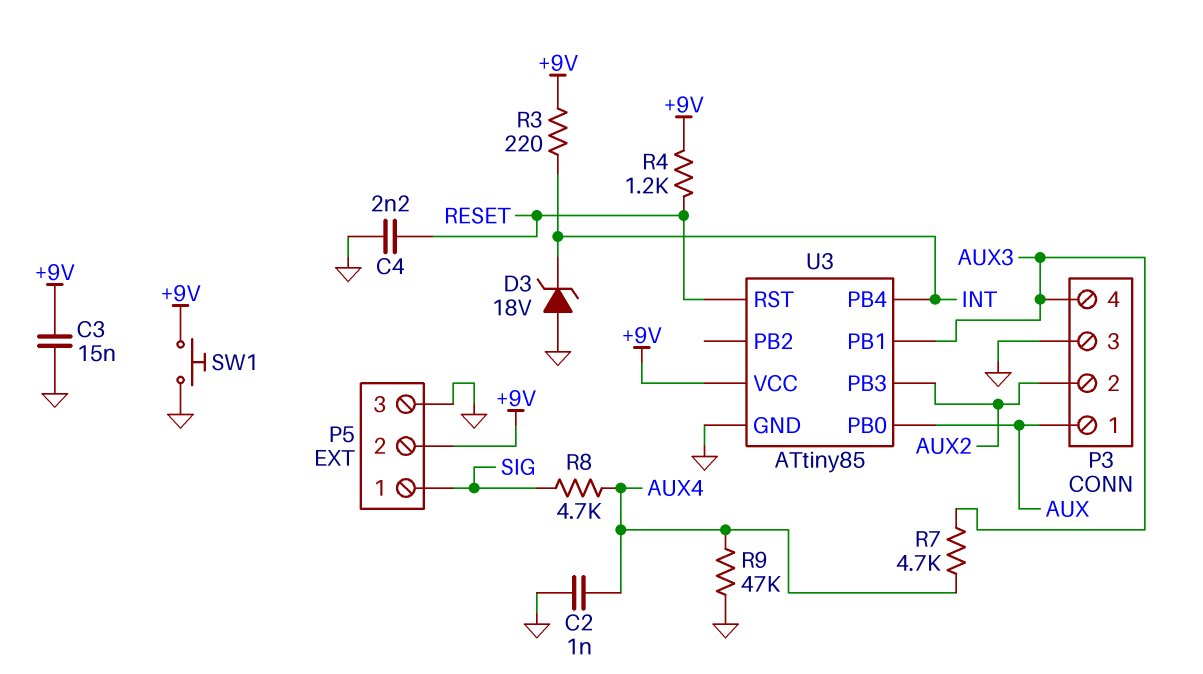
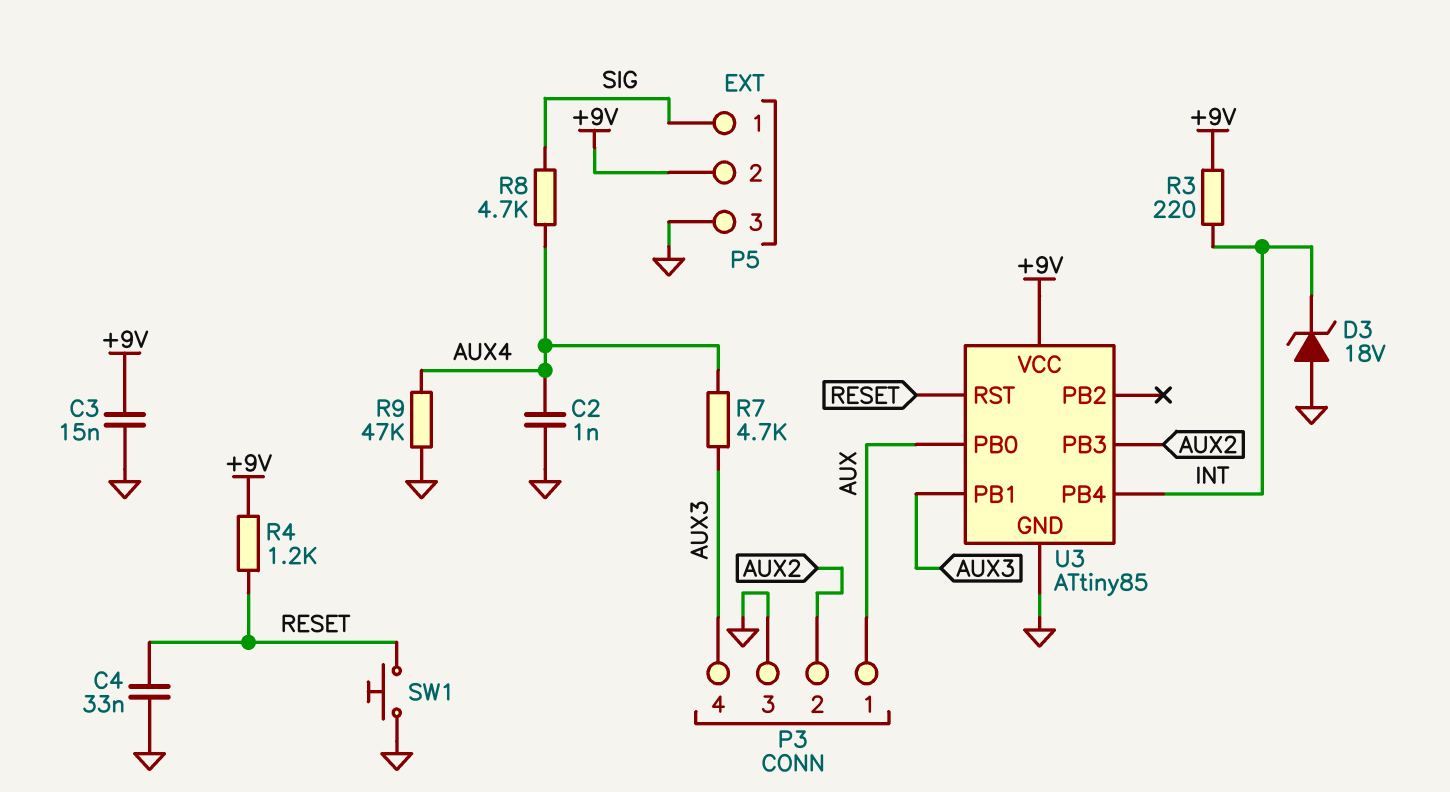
C4: 2.2nF (GND, RESET) -> 33nF (GND, RESET)
SW1: button (+9V, GND) -> button (GND, RESET)

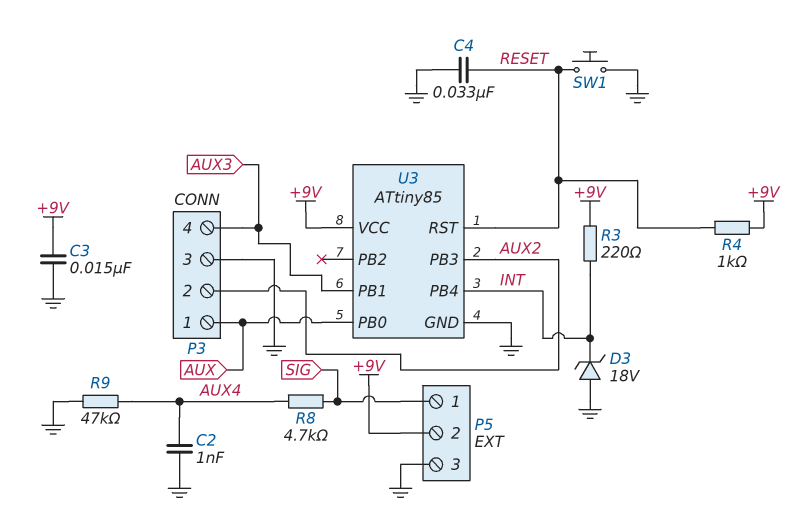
R4: 1.2k (+9V, RESET) -> 1k (+9V, RESET)
R7: 4.7k (AUX3, AUX4) -> none

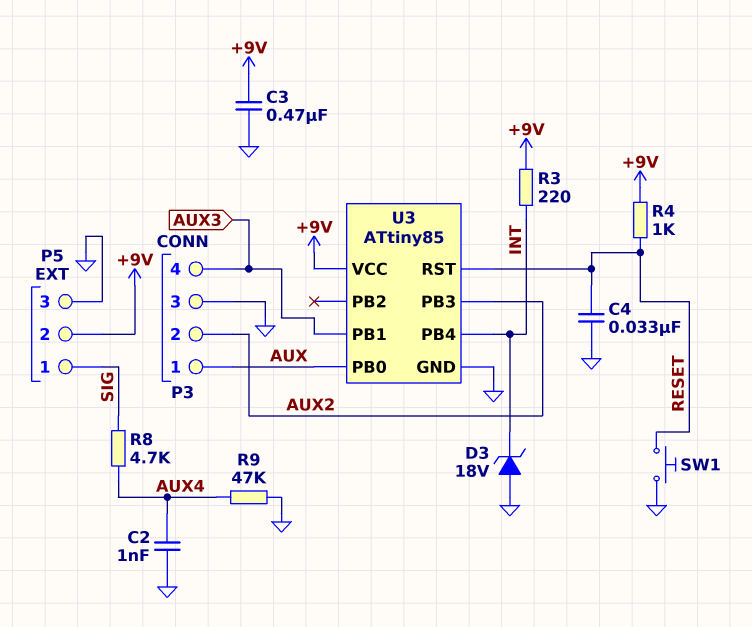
C3: 15nF (+9V, GND) -> 470nF (+9V, GND)

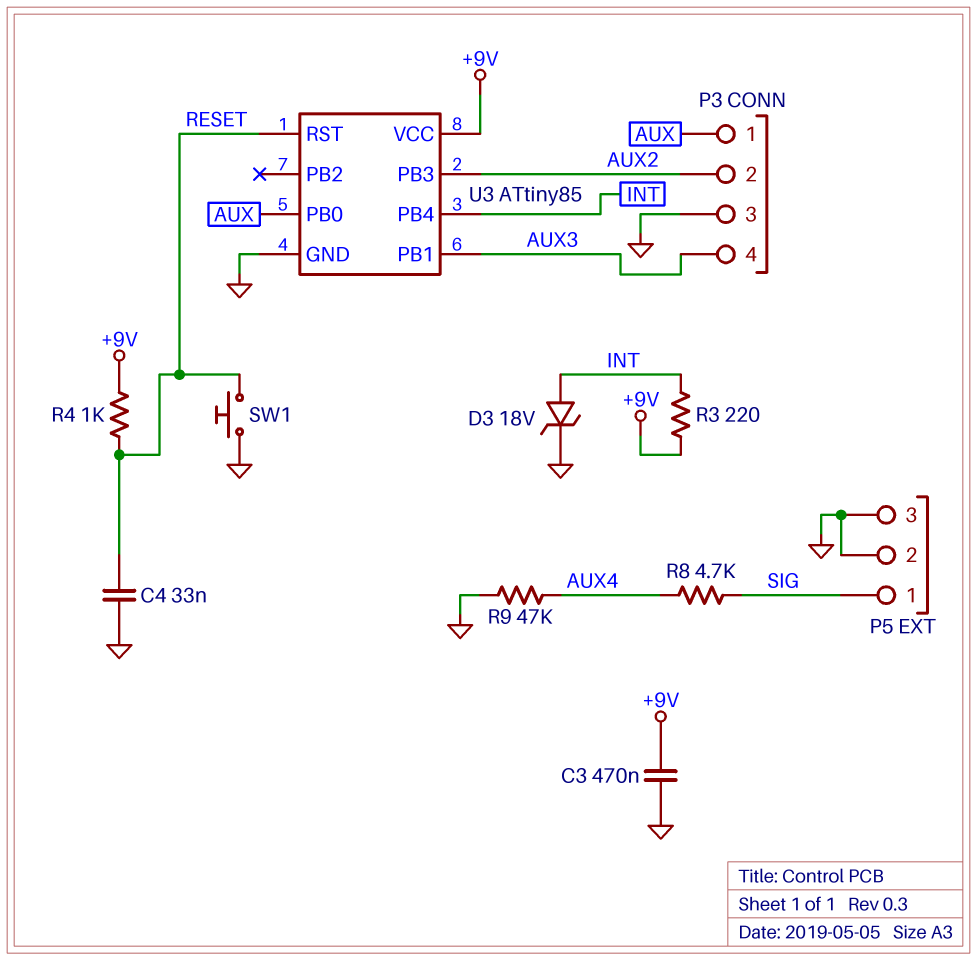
C2: 1nF (AUX4, GND) -> none
D3: zener 18V (A GND, K INT) -> zener 18V (A INT, K GND)
P5 pin 2: +9V -> GND

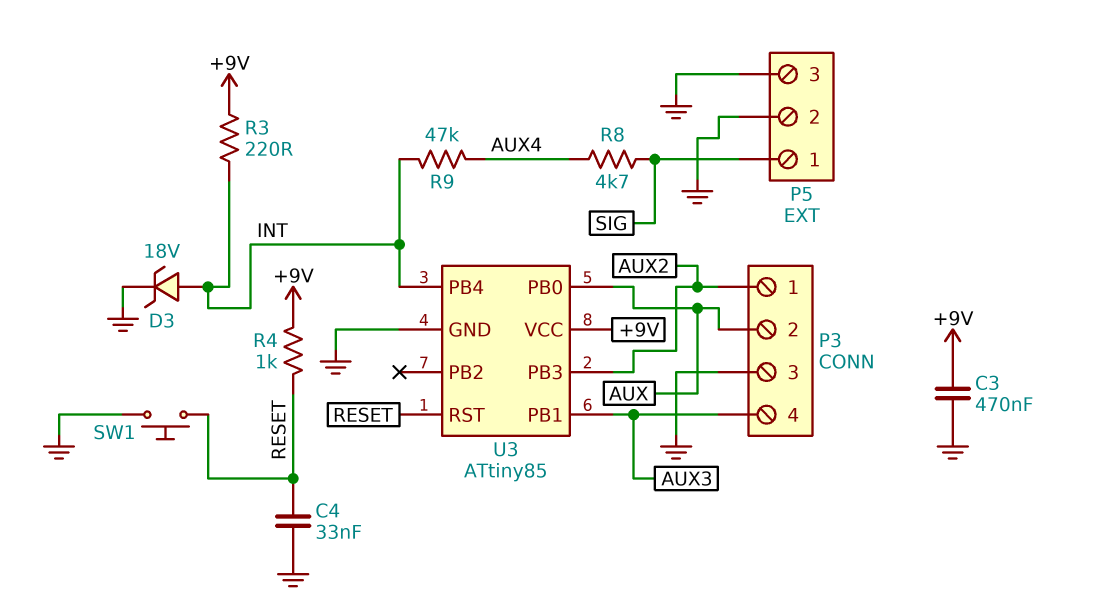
P3 pin 1: AUX -> AUX2
P3 pin 2: AUX2 -> AUX
R9: 47k (AUX4, GND) -> 47k (AUX4, INT)

